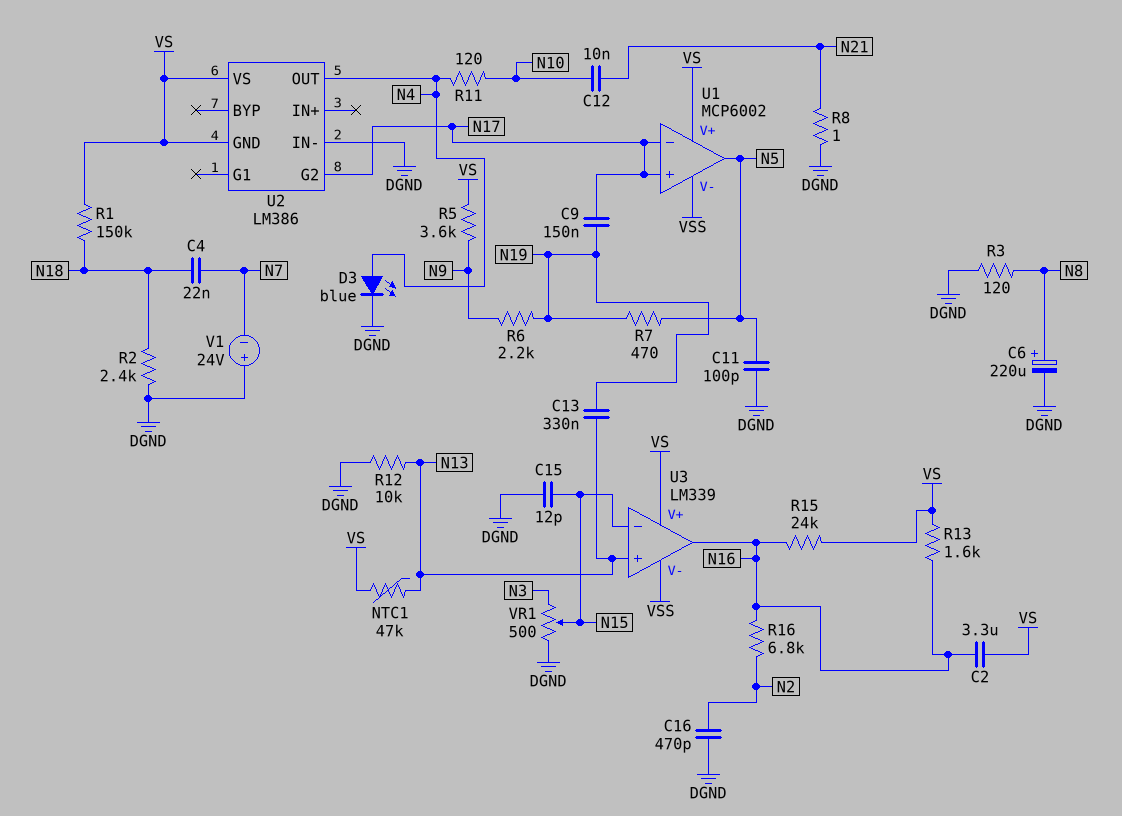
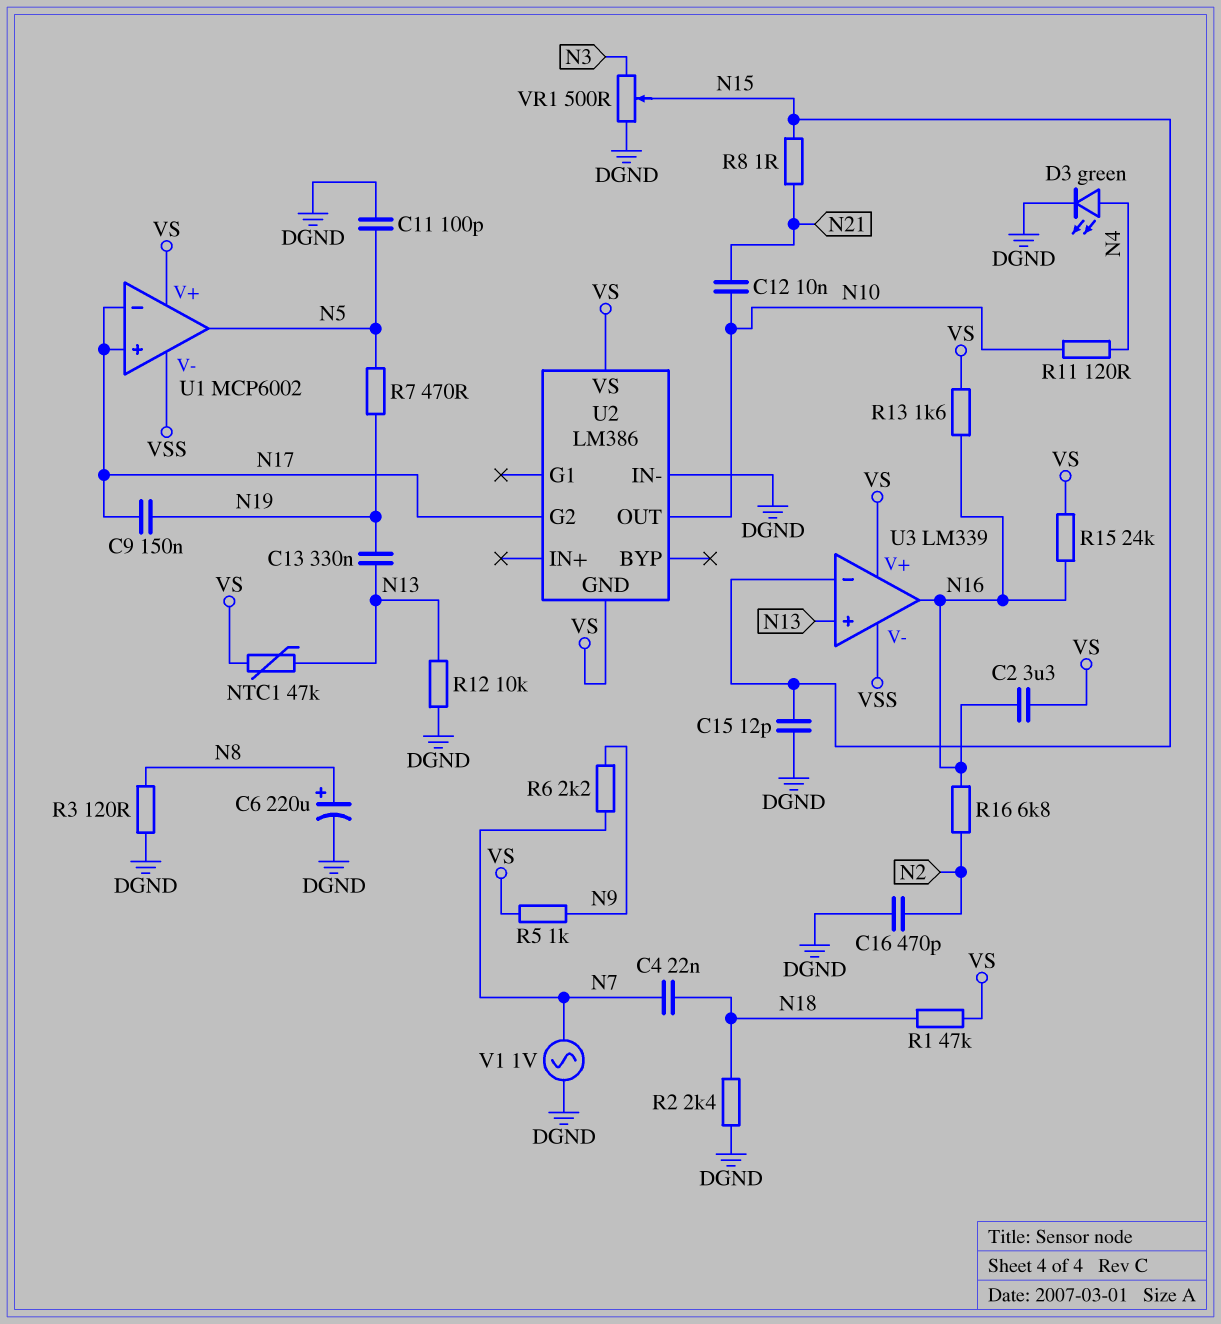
D3: LED blue (A N4, K DGND) -> LED green (A N4, K DGND)
R1: 150k (N18, VS) -> 47k (N18, VS)
R5: 3.6k (N9, VS) -> 1k (N9, VS)
R6: 2.2k (N9, N19) -> 2.2k (N7, N9)
R8: 1 (DGND, N21) -> 1 (N15, N21)
U2 pin OUT: N4 -> N10
V1: 24V (plus DGND, minus N7) -> AC 1V (DGND, N7)

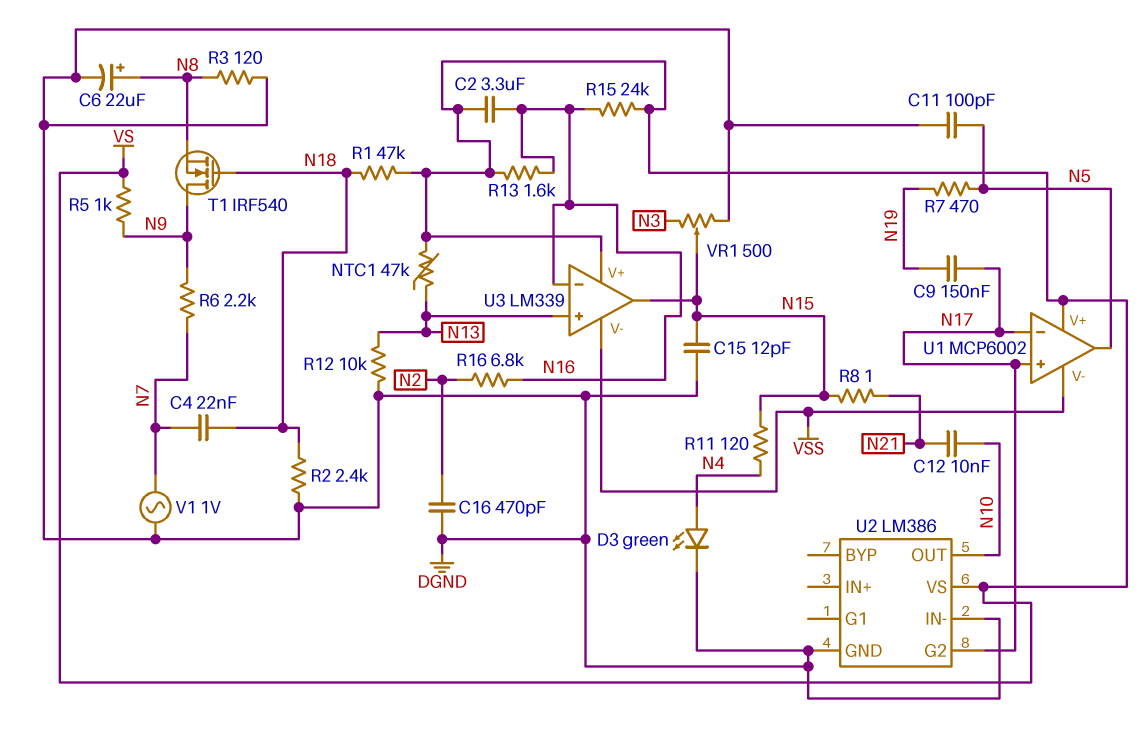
C6: 220uF (plus N8, minus DGND) -> 22uF (plus N8, minus DGND)
C13: 330nF (N13, N19) -> none
R11: 120 (N4, N10) -> 120 (N4, N15)
T1: none -> NMOS IRF540 (G N18, D N9, S N8)
U2 pin GND: VS -> DGND
U3 pin in-: N15 -> N16
U3 pin out: N16 -> N15

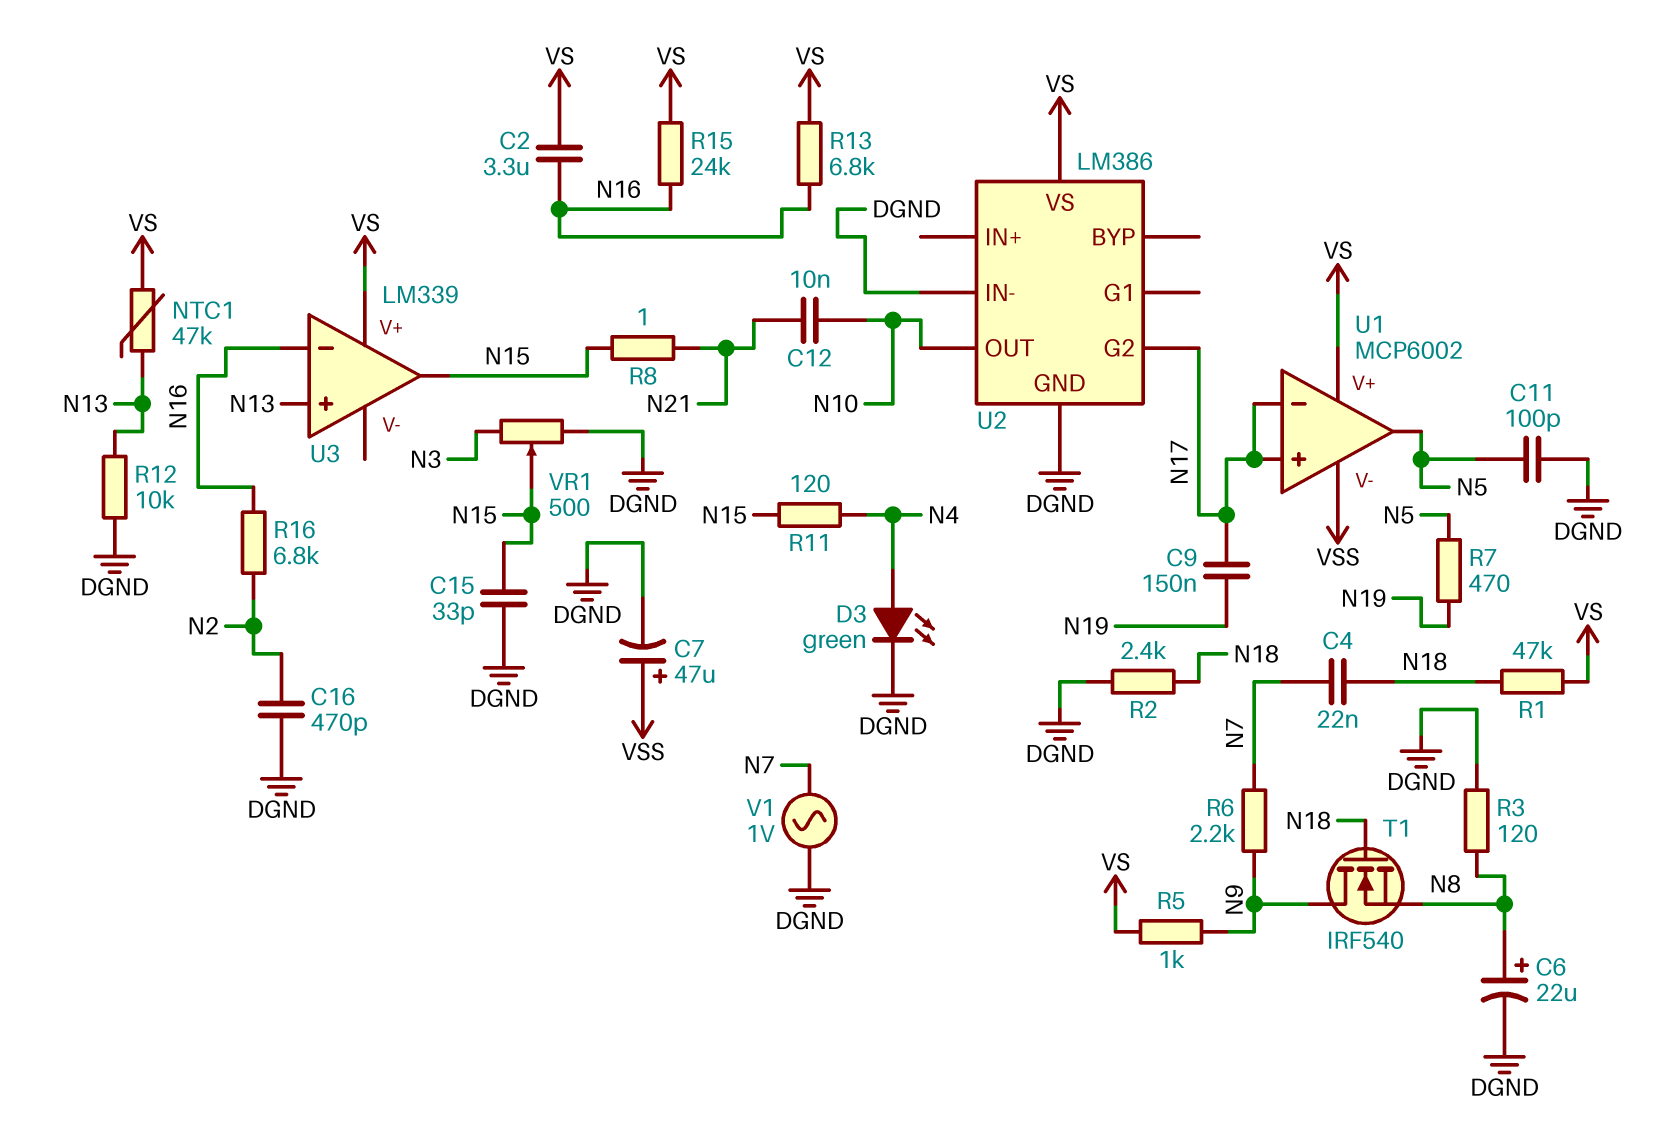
C7: none -> 47uF (plus VSS, minus DGND)
C15: 12pF (DGND, N15) -> 33pF (DGND, N15)
R13: 1.6k (N16, VS) -> 6.8k (N16, VS)
U3 pin V-: VSS -> none

